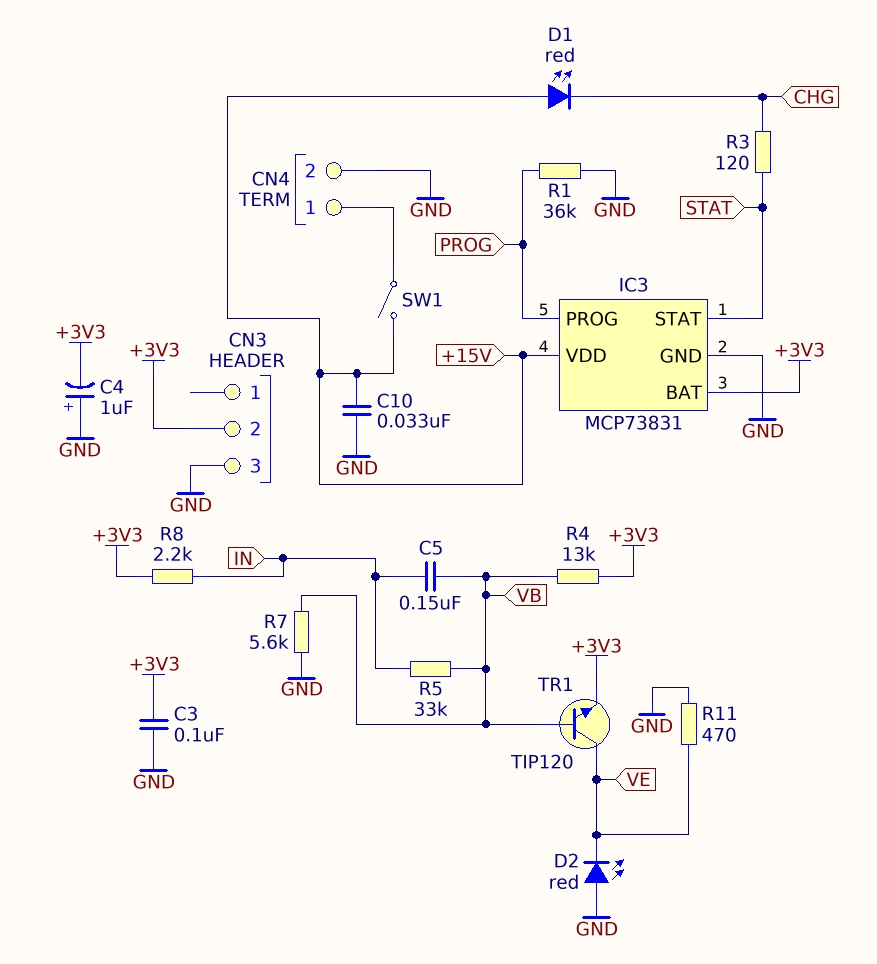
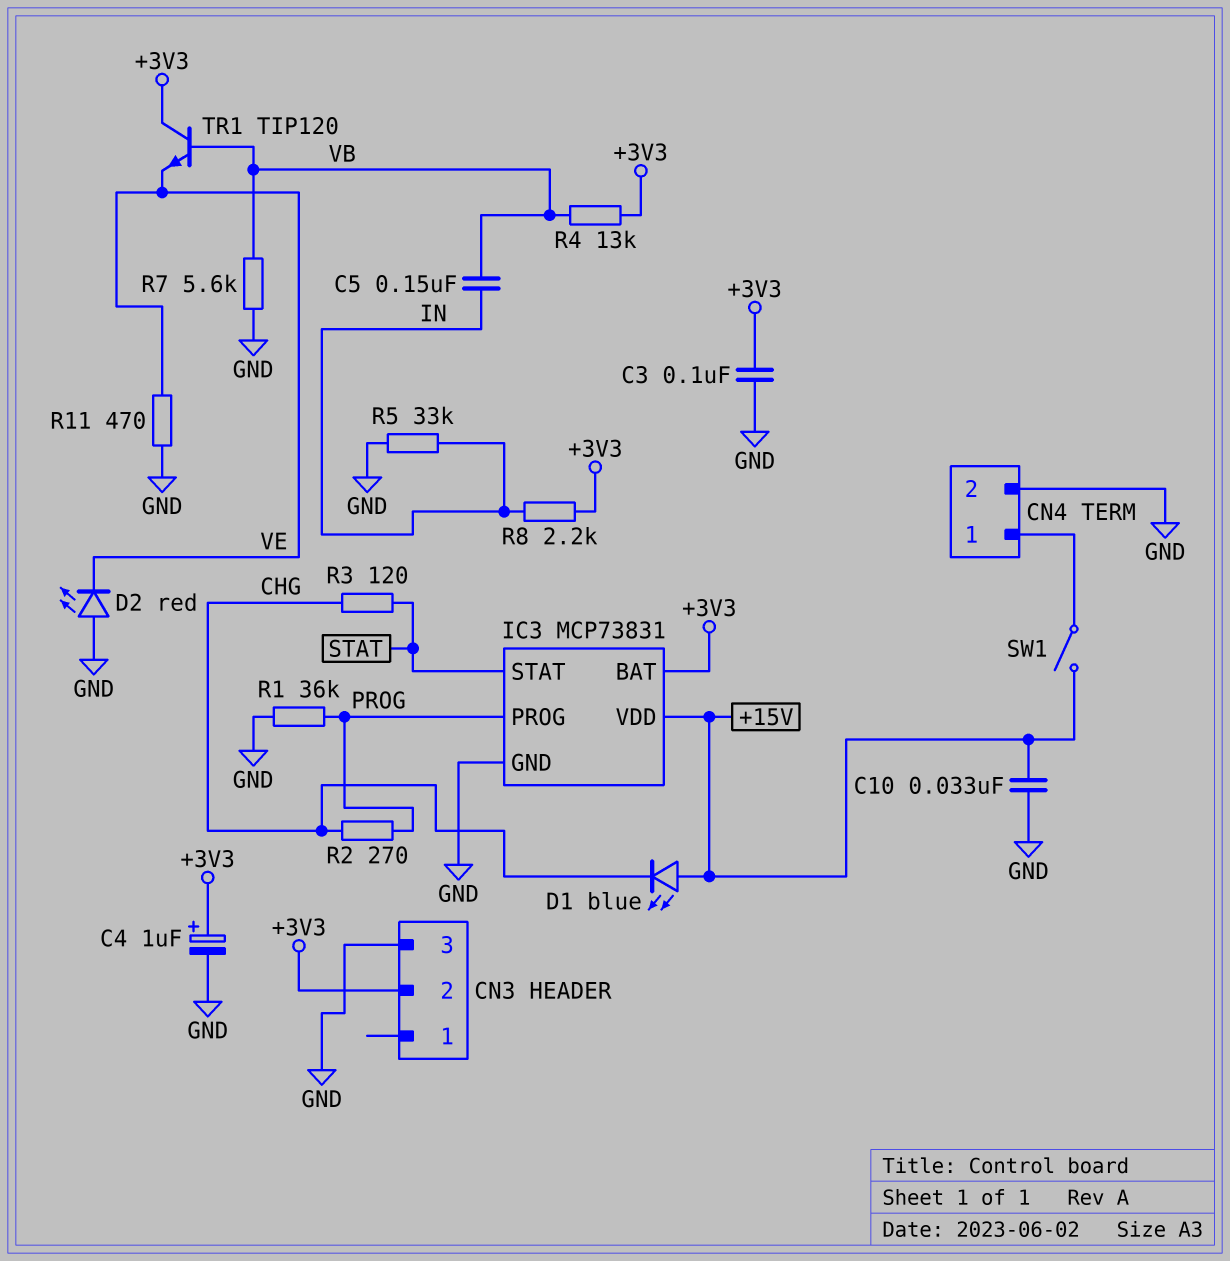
C4: 1uF (plus GND, minus +3V3) -> 1uF (plus +3V3, minus GND)
D1: LED red (A +15V, K CHG) -> LED blue (A +15V, K CHG)
R2: none -> 270 (CHG, PROG)
R5: 33k (IN, VB) -> 33k (GND, IN)
TR1: NPN TIP120 (B VB, C VE, E +3V3) -> NPN TIP120 (B VB, C +3V3, E VE)

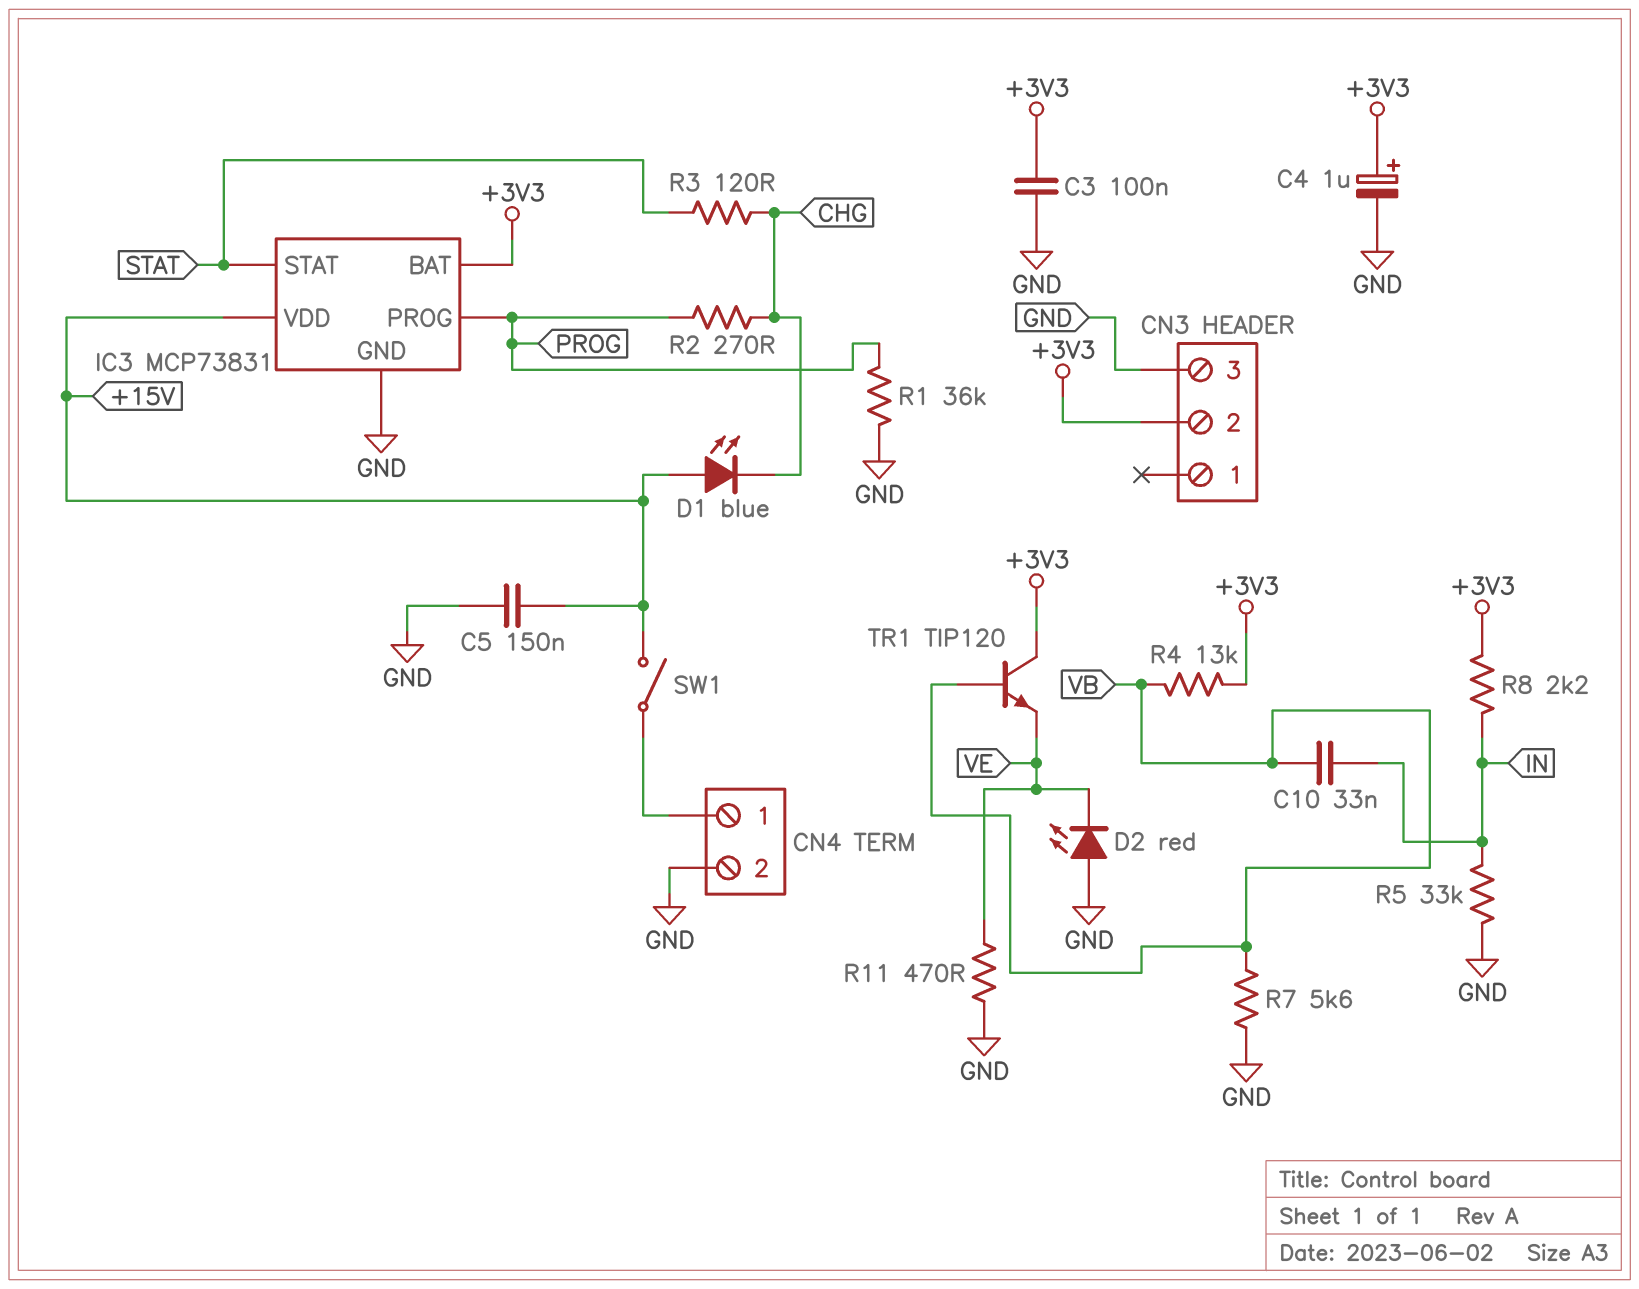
C5: 150nF (IN, VB) -> 150nF (+15V, GND)
C10: 33nF (+15V, GND) -> 33nF (IN, VB)

